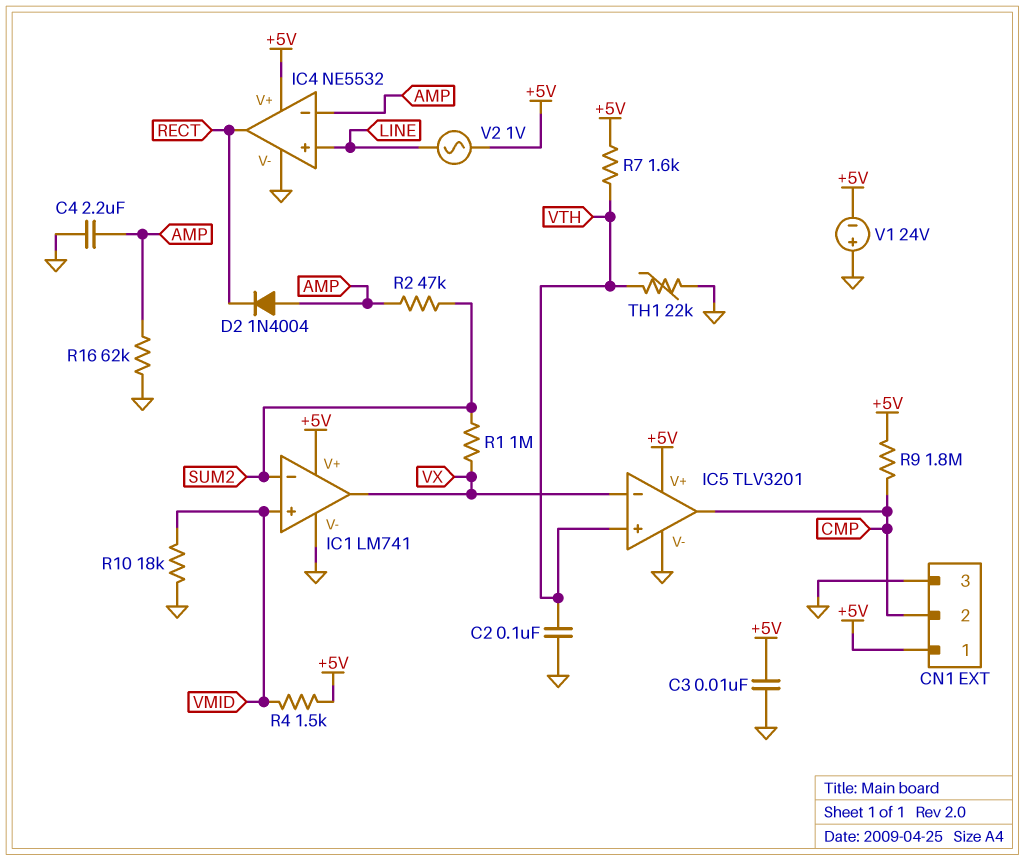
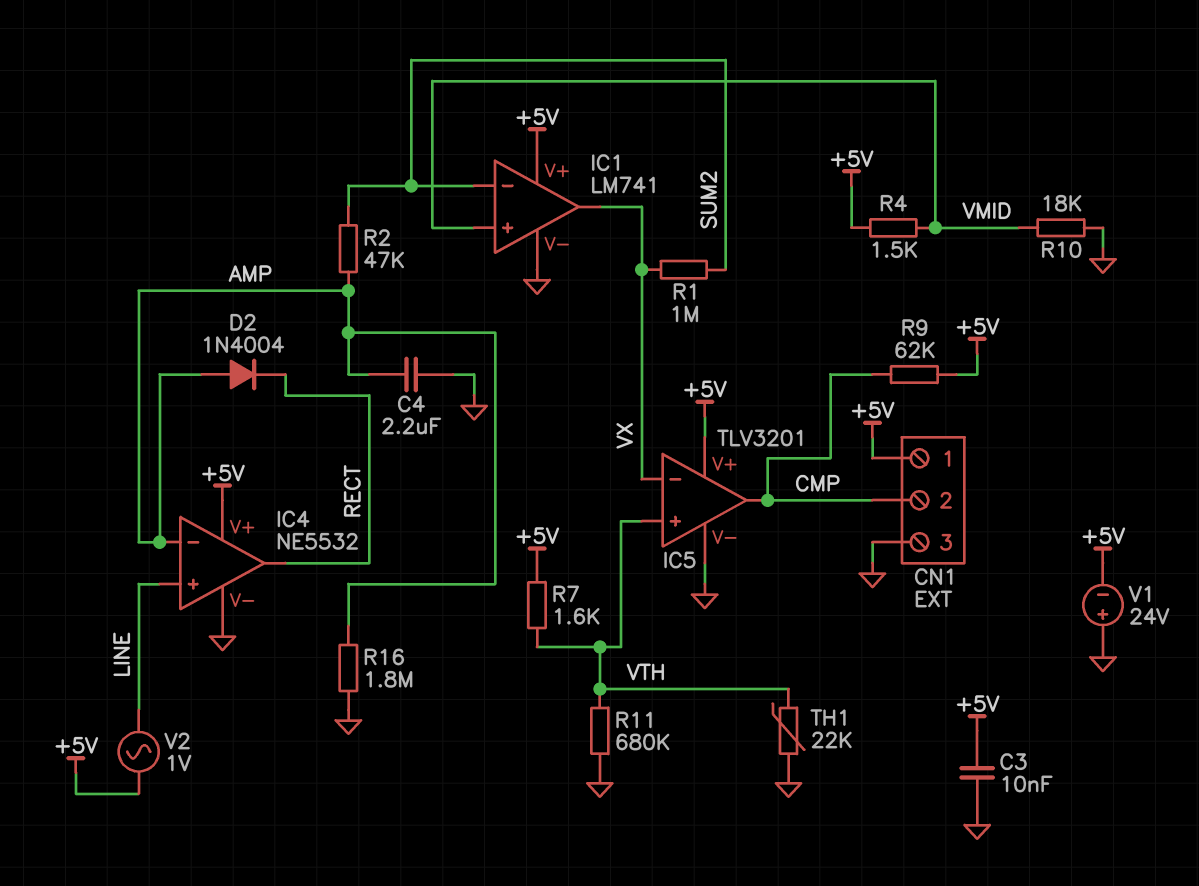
C2: 100nF (GND, VTH) -> none
R9: 1.8M (+5V, CMP) -> 62k (+5V, CMP)
R11: none -> 680k (GND, VTH)
R16: 62k (AMP, GND) -> 1.8M (AMP, GND)

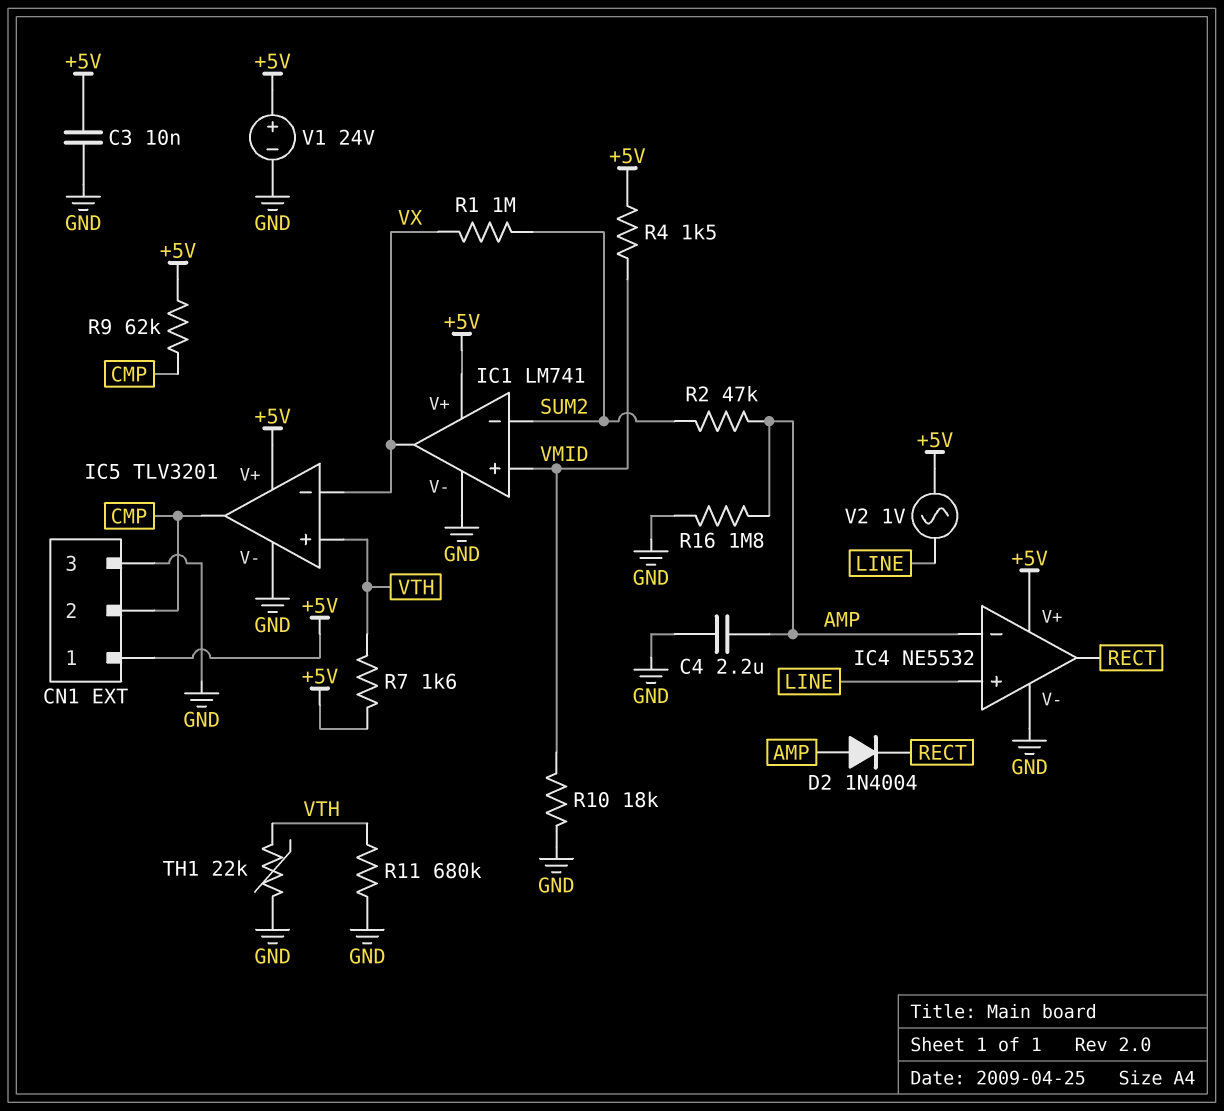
V1: 24V (plus GND, minus +5V) -> 24V (plus +5V, minus GND)

